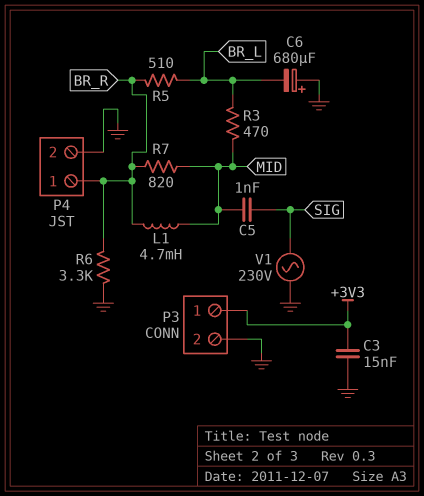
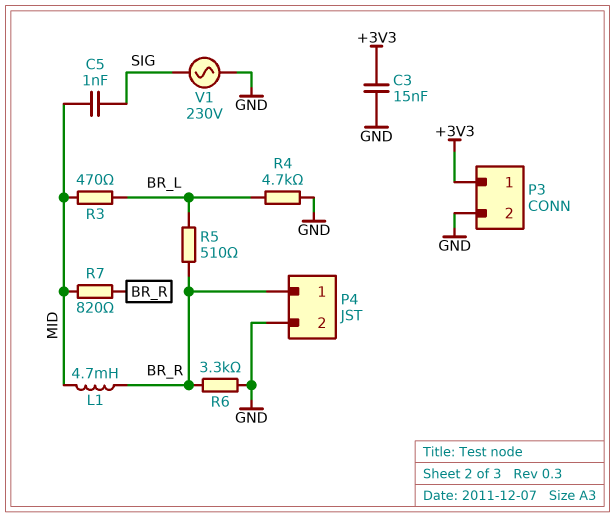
C6: 680uF (plus GND, minus BR_L) -> none
R4: none -> 4.7k (BR_L, GND)

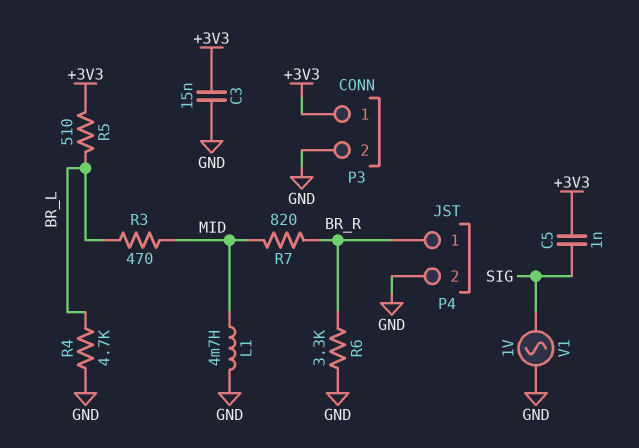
C5: 1nF (MID, SIG) -> 1nF (+3V3, SIG)
L1: 4.7mH (BR_R, MID) -> 4.7mH (GND, MID)
R5: 510 (BR_L, BR_R) -> 510 (+3V3, BR_L)
V1: AC 230V (GND, SIG) -> AC 1V (GND, SIG)

